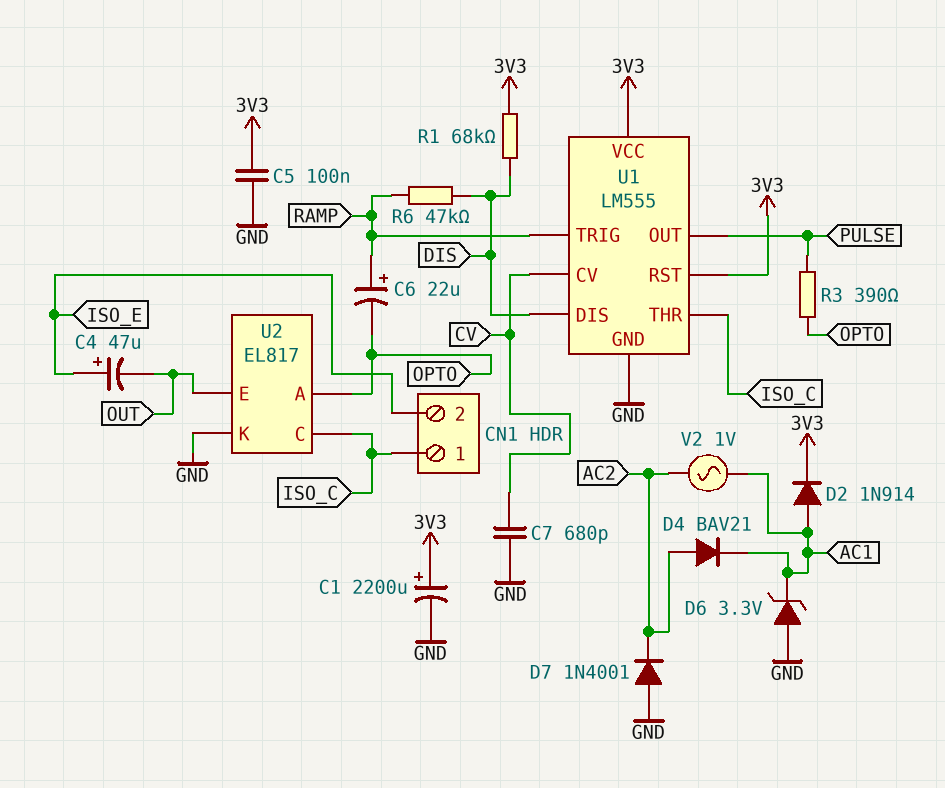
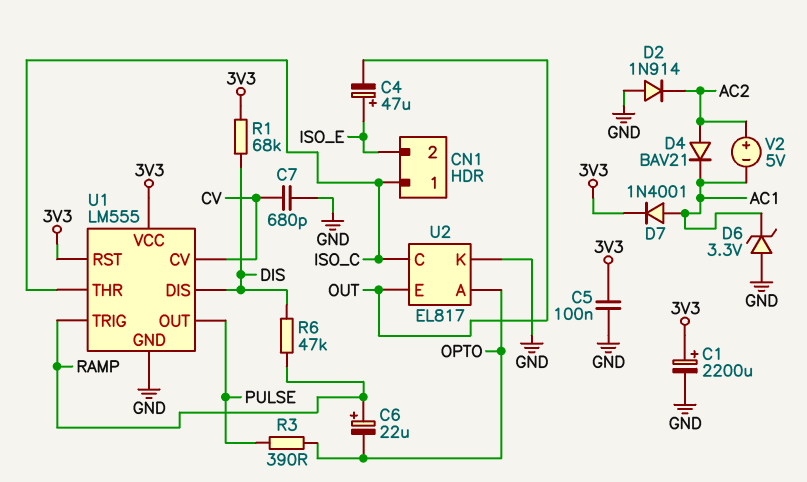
D2: diode 1N914 (A AC1, K 3V3) -> diode 1N914 (A GND, K AC2)
D7: diode 1N4001 (A GND, K AC2) -> diode 1N4001 (A AC1, K 3V3)
V2: AC 1V (AC1, AC2) -> 5V (plus AC2, minus AC1)

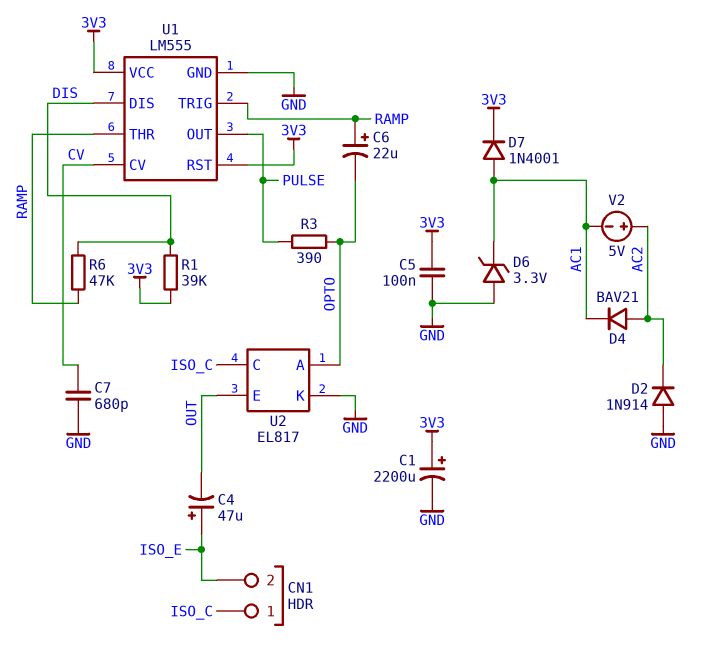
R1: 68k (3V3, DIS) -> 39k (3V3, DIS)
U1 pin THR: ISO_C -> RAMP

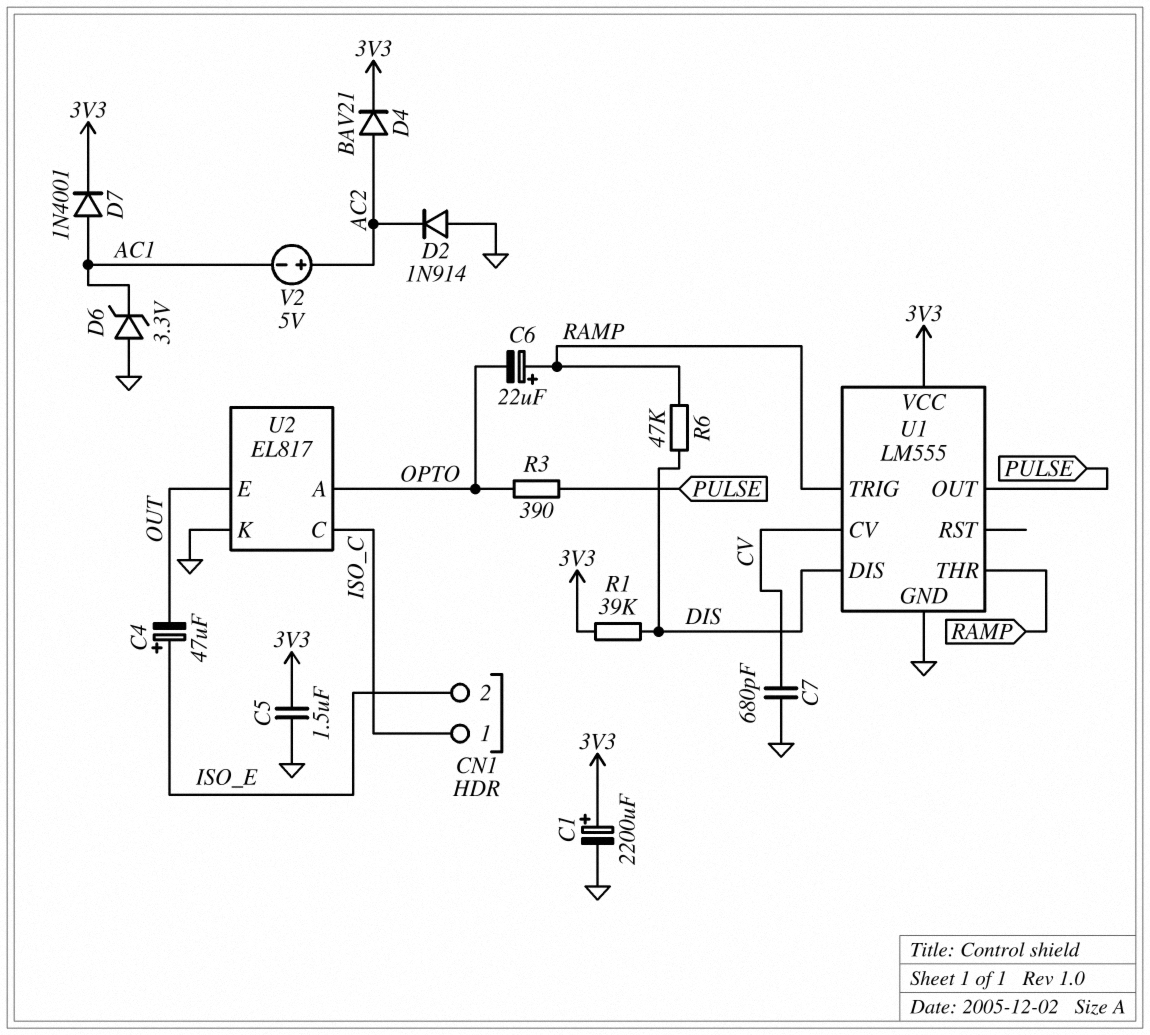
C5: 100nF (3V3, GND) -> 1.5uF (3V3, GND)
D4: diode BAV21 (A AC2, K AC1) -> diode BAV21 (A AC2, K 3V3)
U1 pin RST: 3V3 -> none

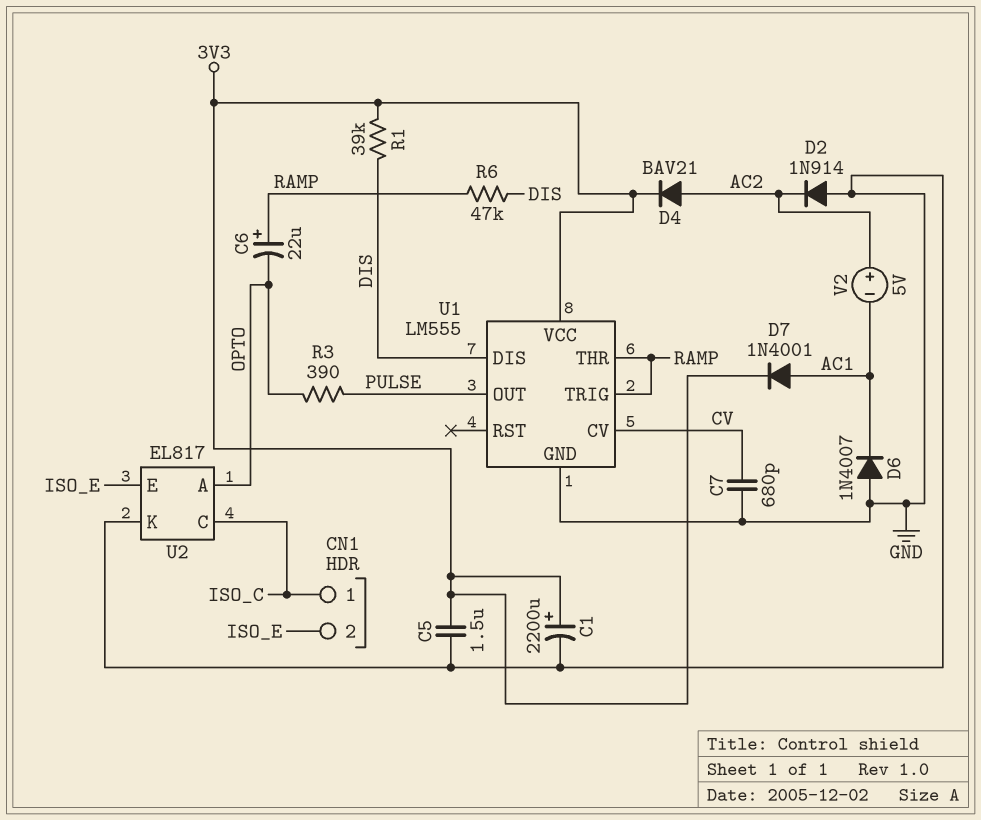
C4: 47uF (plus ISO_E, minus OUT) -> none
D6: zener 3.3V (A GND, K AC1) -> diode 1N4007 (A GND, K AC1)
U2 pin E: OUT -> ISO_E

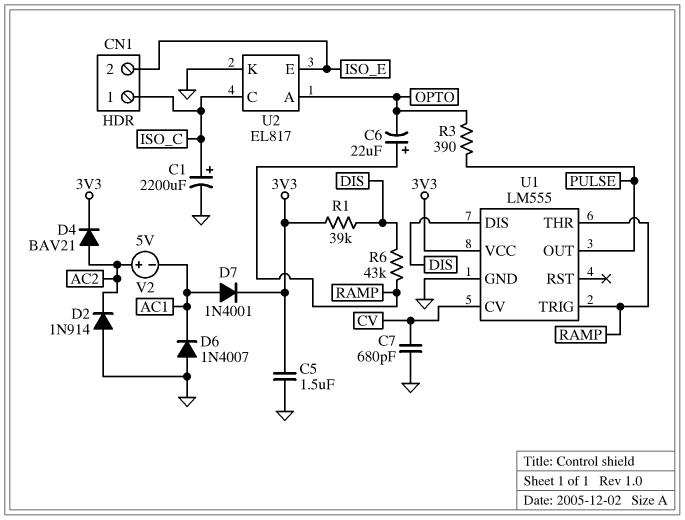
C1: 2200uF (plus 3V3, minus GND) -> 2200uF (plus ISO_C, minus GND)
R6: 47k (DIS, RAMP) -> 43k (DIS, RAMP)

